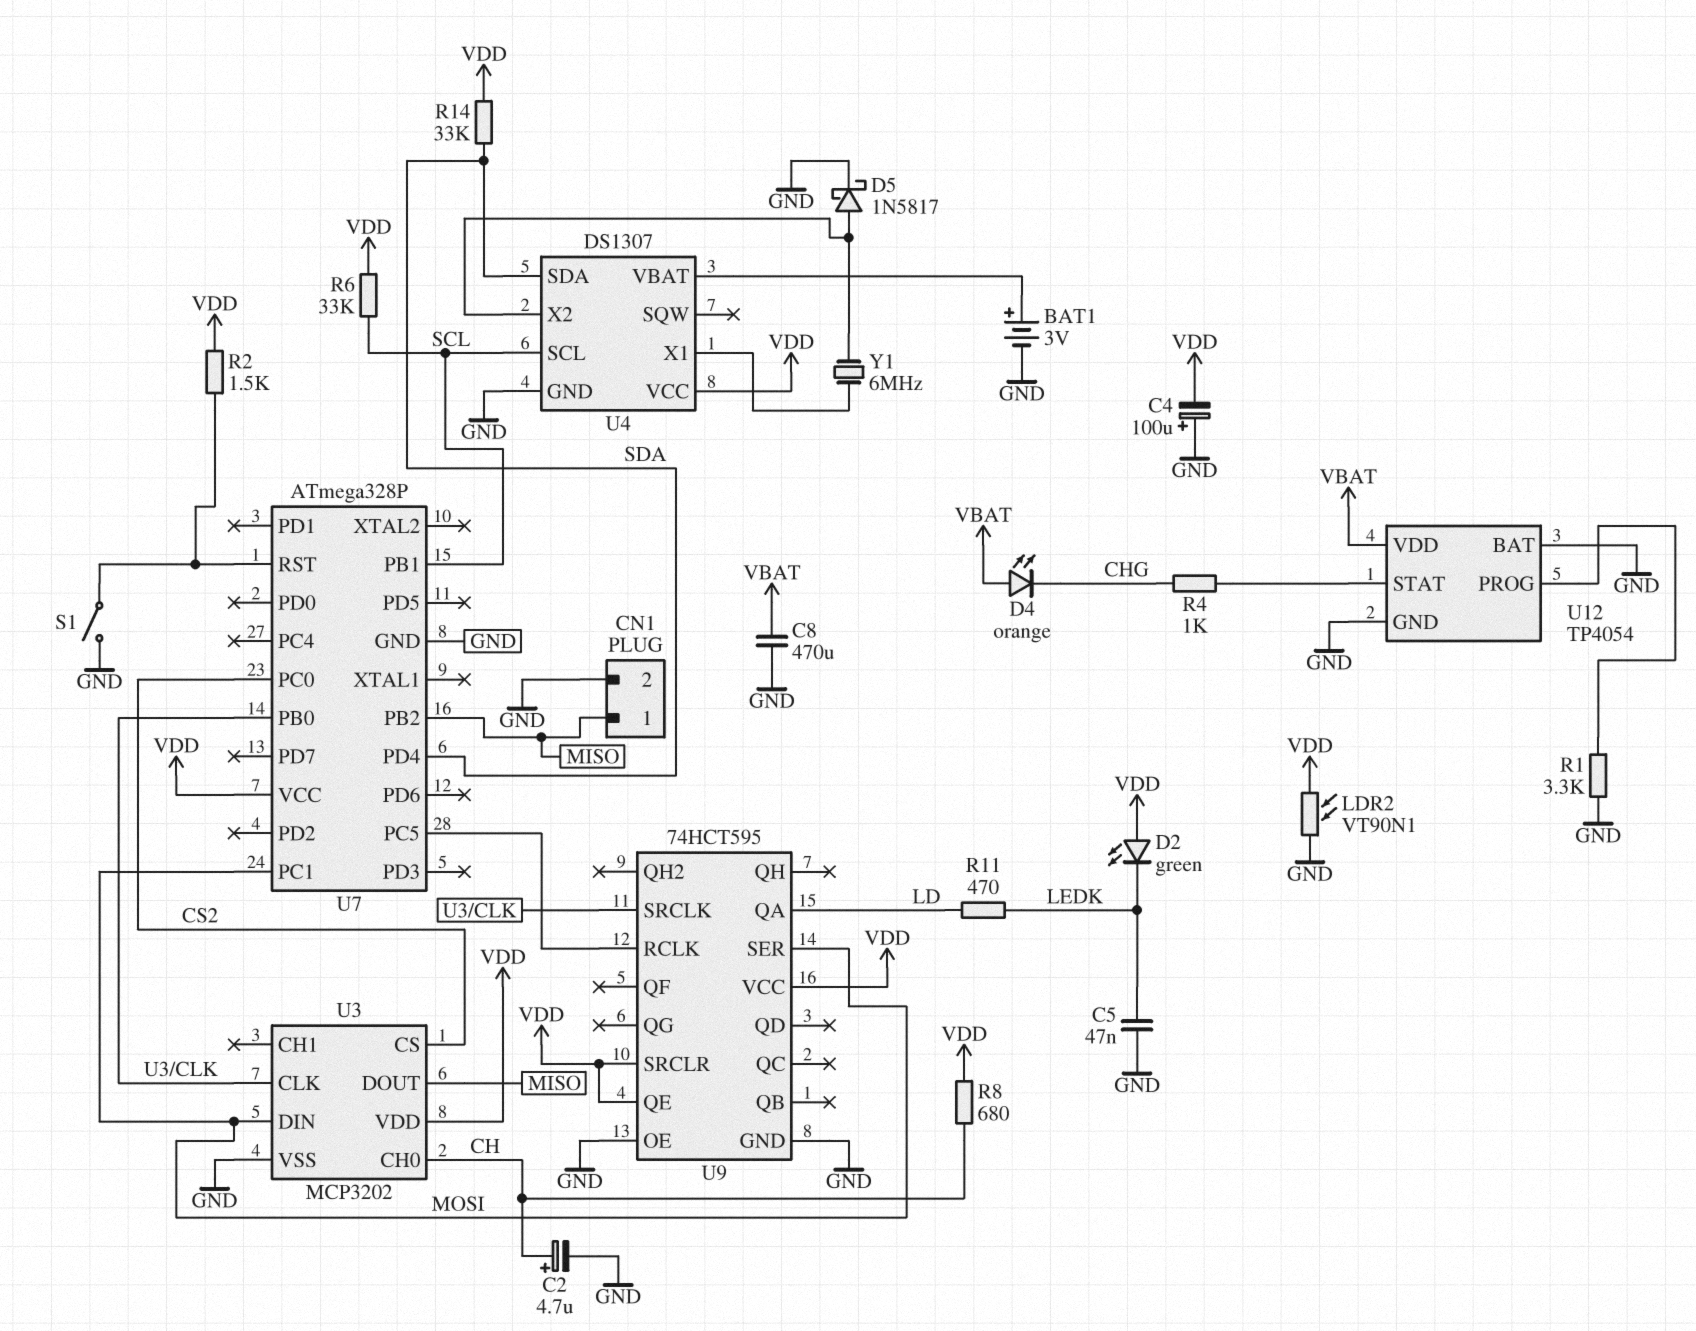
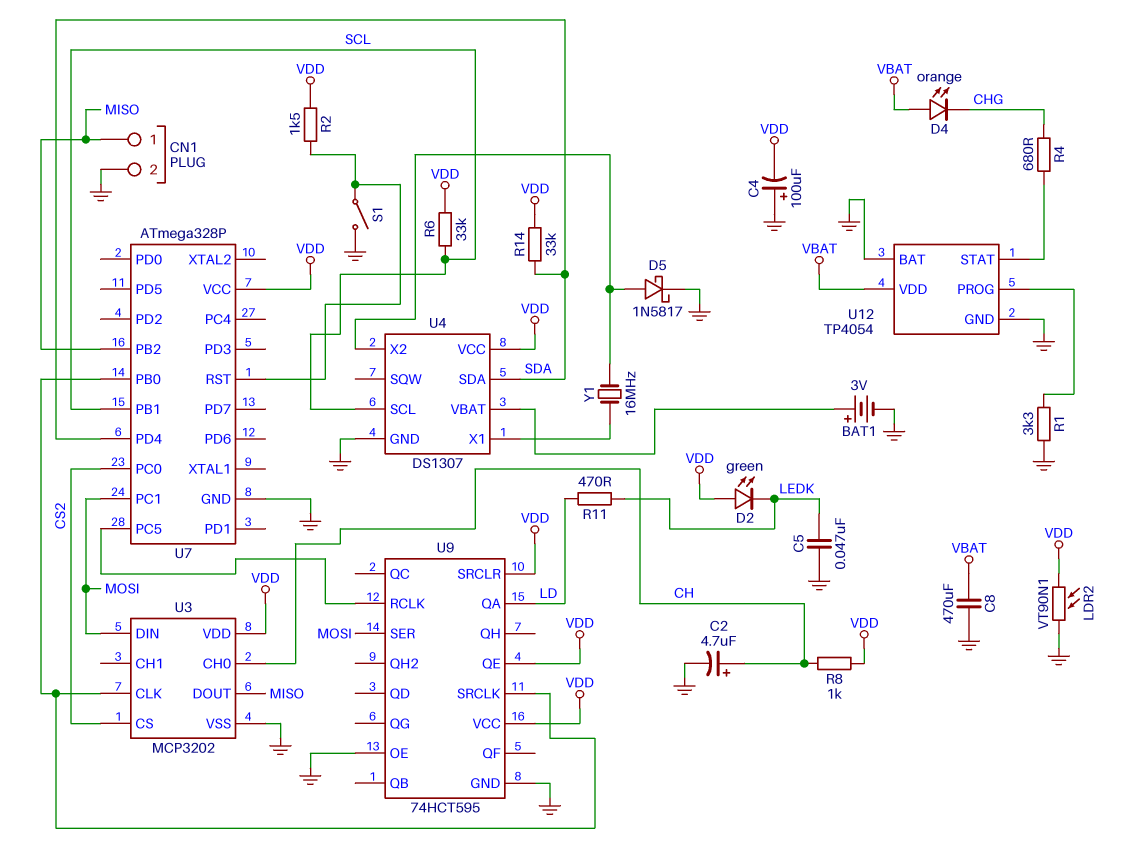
R4: 1k (CHG, U12/STAT) -> 680 (CHG, U12/STAT)
R8: 680 (CH, VDD) -> 1k (CH, VDD)
Y1: 6MHz (U4/X1, U4/X2) -> 16MHz (U4/X1, U4/X2)

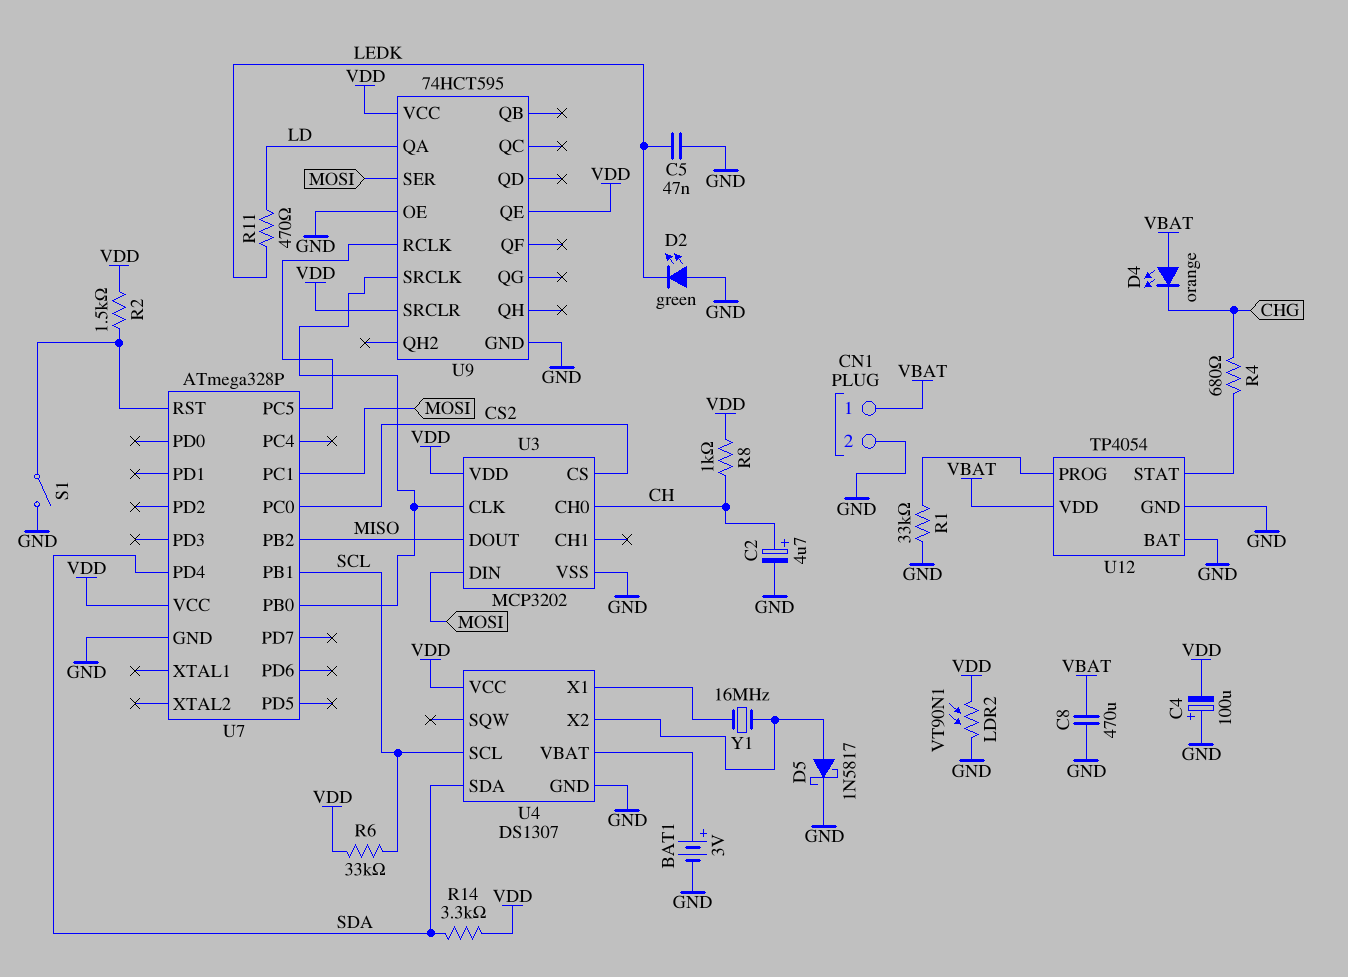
CN1 pin 1: MISO -> VBAT
D2: LED green (A VDD, K LEDK) -> LED green (A GND, K LEDK)
R1: 3.3k (GND, U12/PROG) -> 33k (GND, U12/PROG)
R14: 33k (SDA, VDD) -> 3.3k (SDA, VDD)

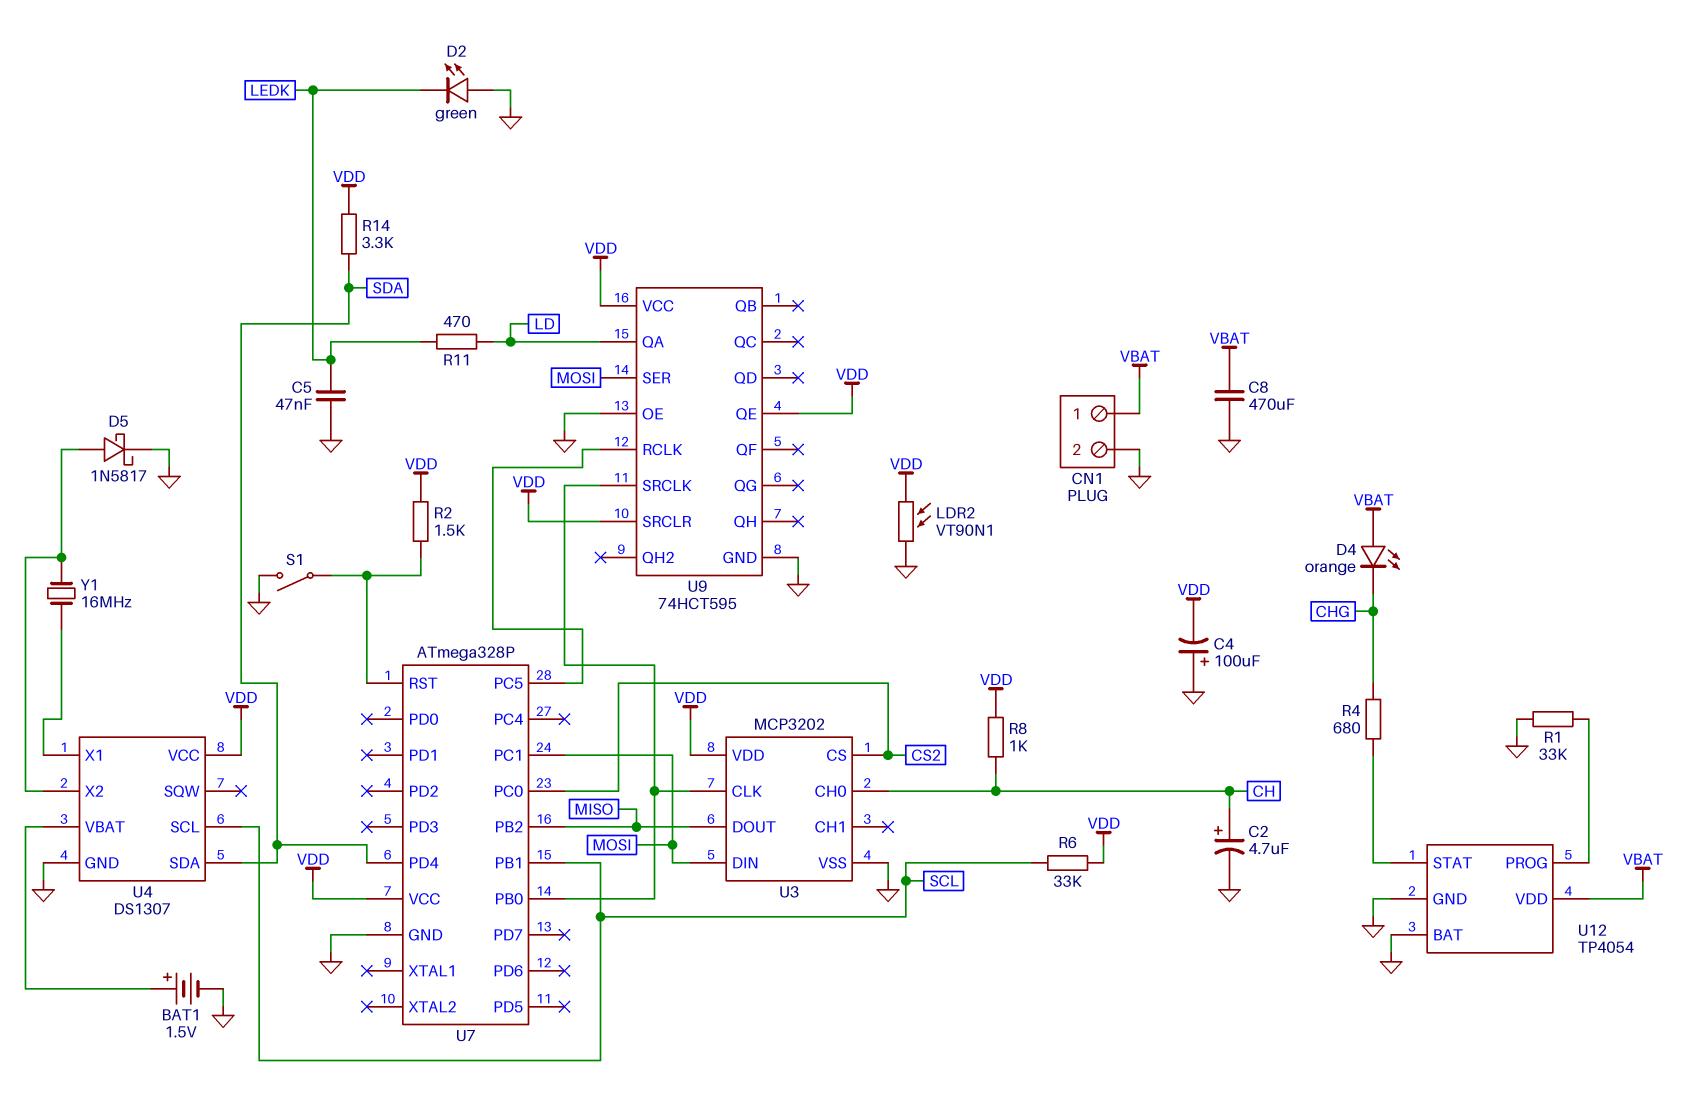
BAT1: 3V (plus U4/VBAT, minus GND) -> 1.5V (plus U4/VBAT, minus GND)

